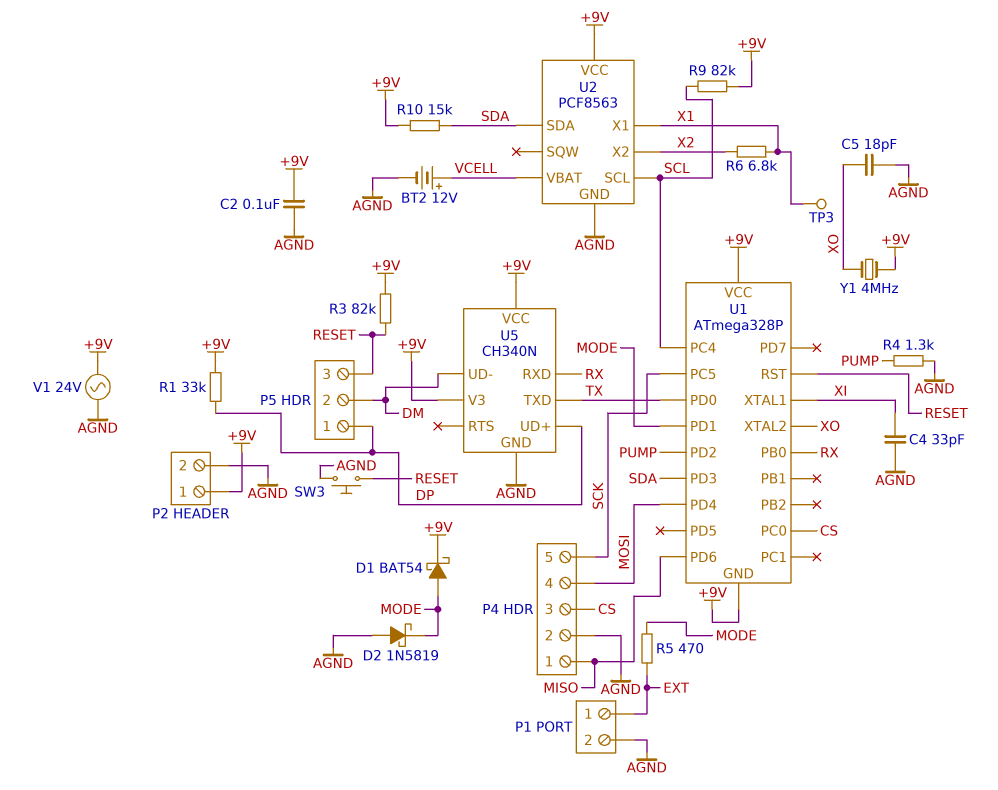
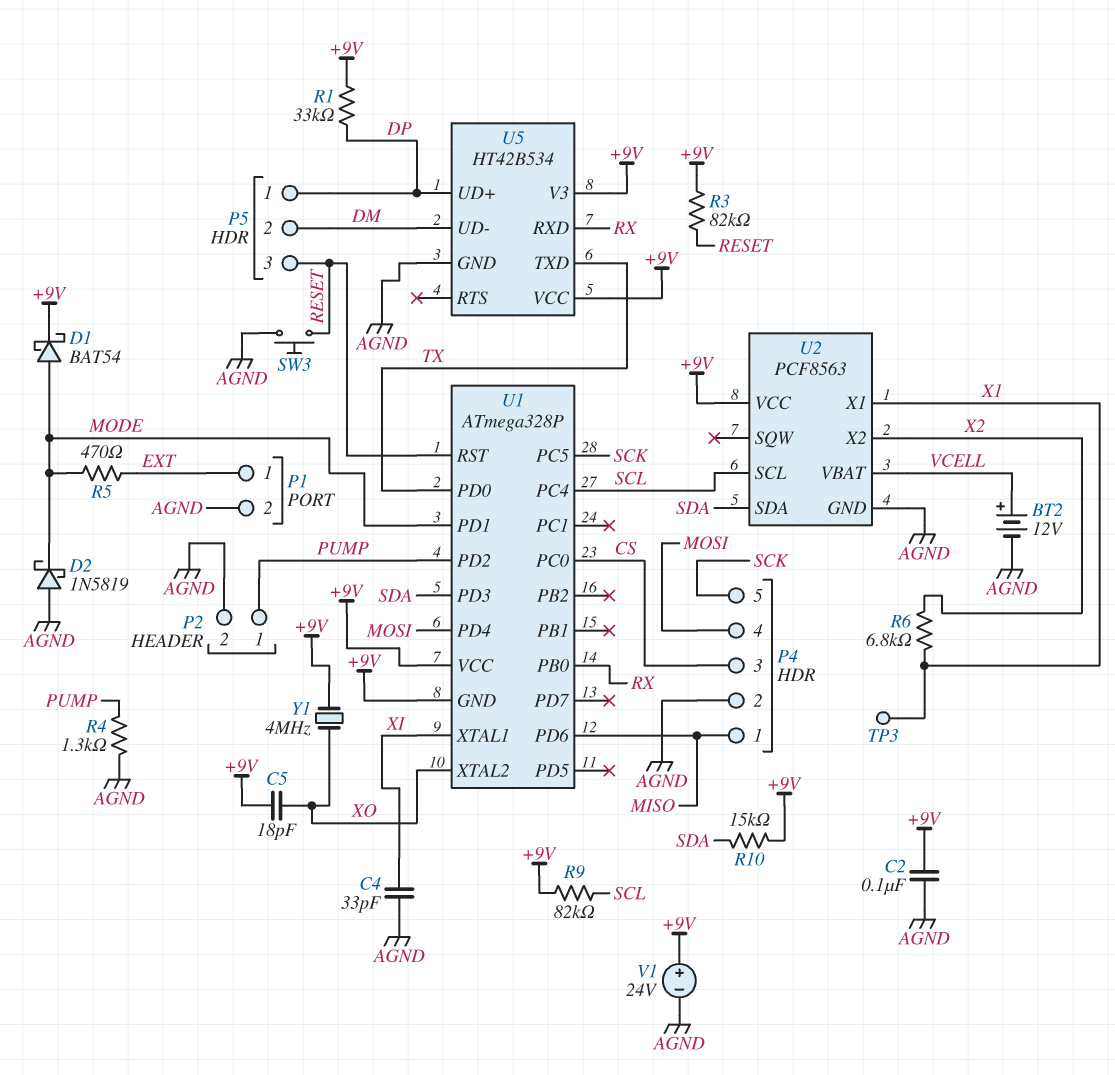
C5: 18pF (AGND, XO) -> 18pF (+9V, XO)
P2 pin 1: +9V -> PUMP
U5: CH340N -> HT42B534
V1: AC 24V (+9V, AGND) -> 24V (plus +9V, minus AGND)

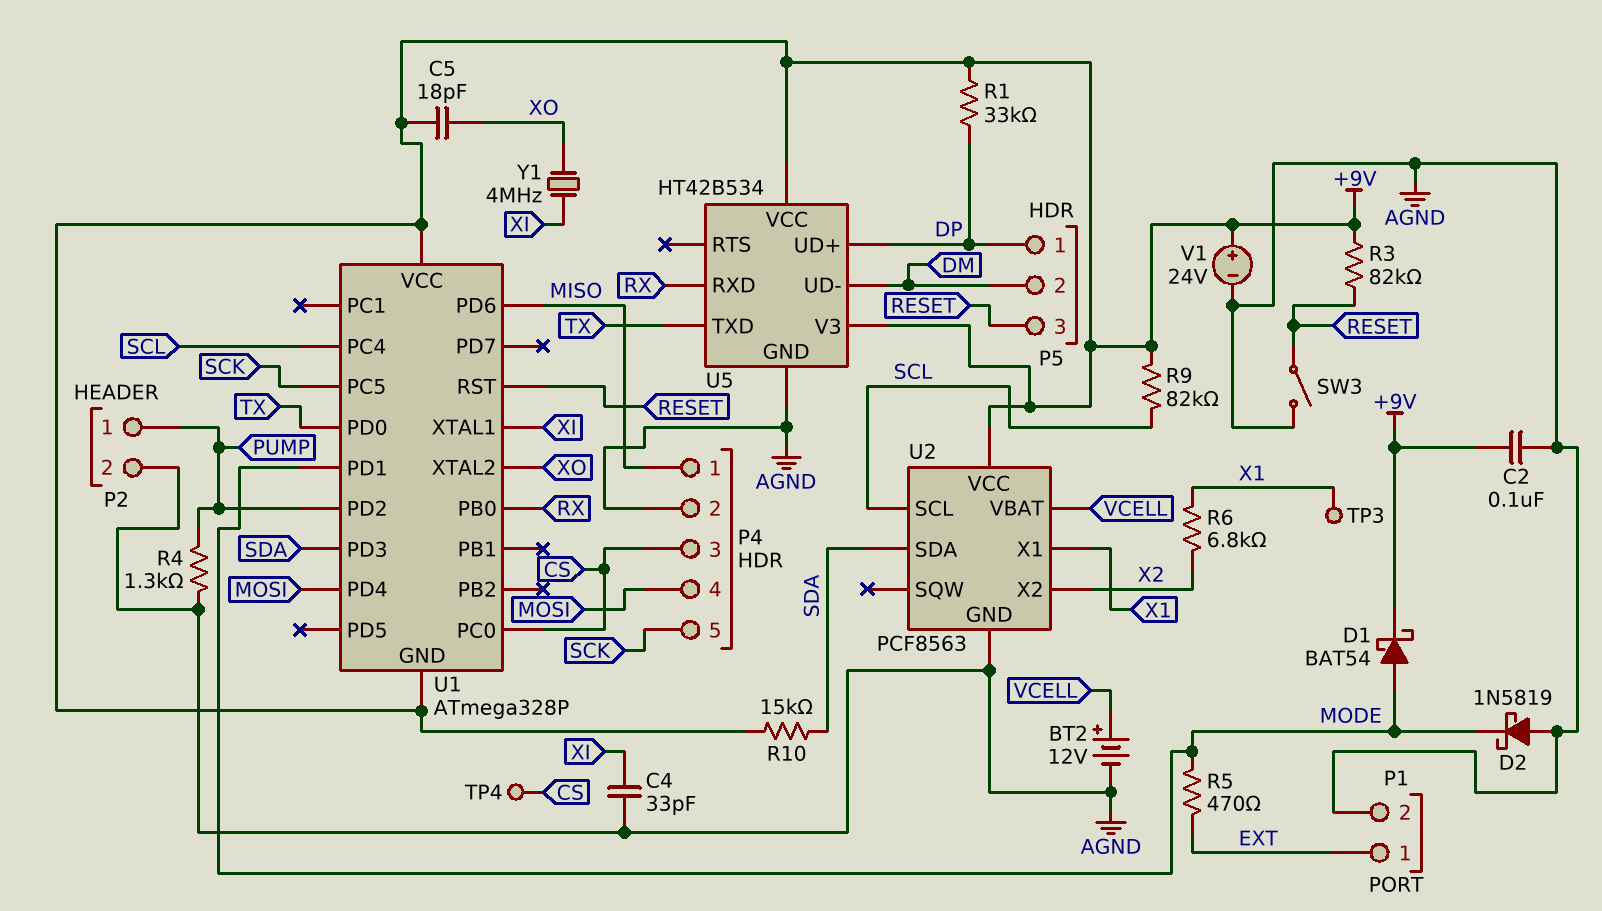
SW3: button (AGND, RESET) -> switch (AGND, RESET)
TP4: none -> test point (CS)
Y1: 4MHz (+9V, XO) -> 4MHz (XI, XO)

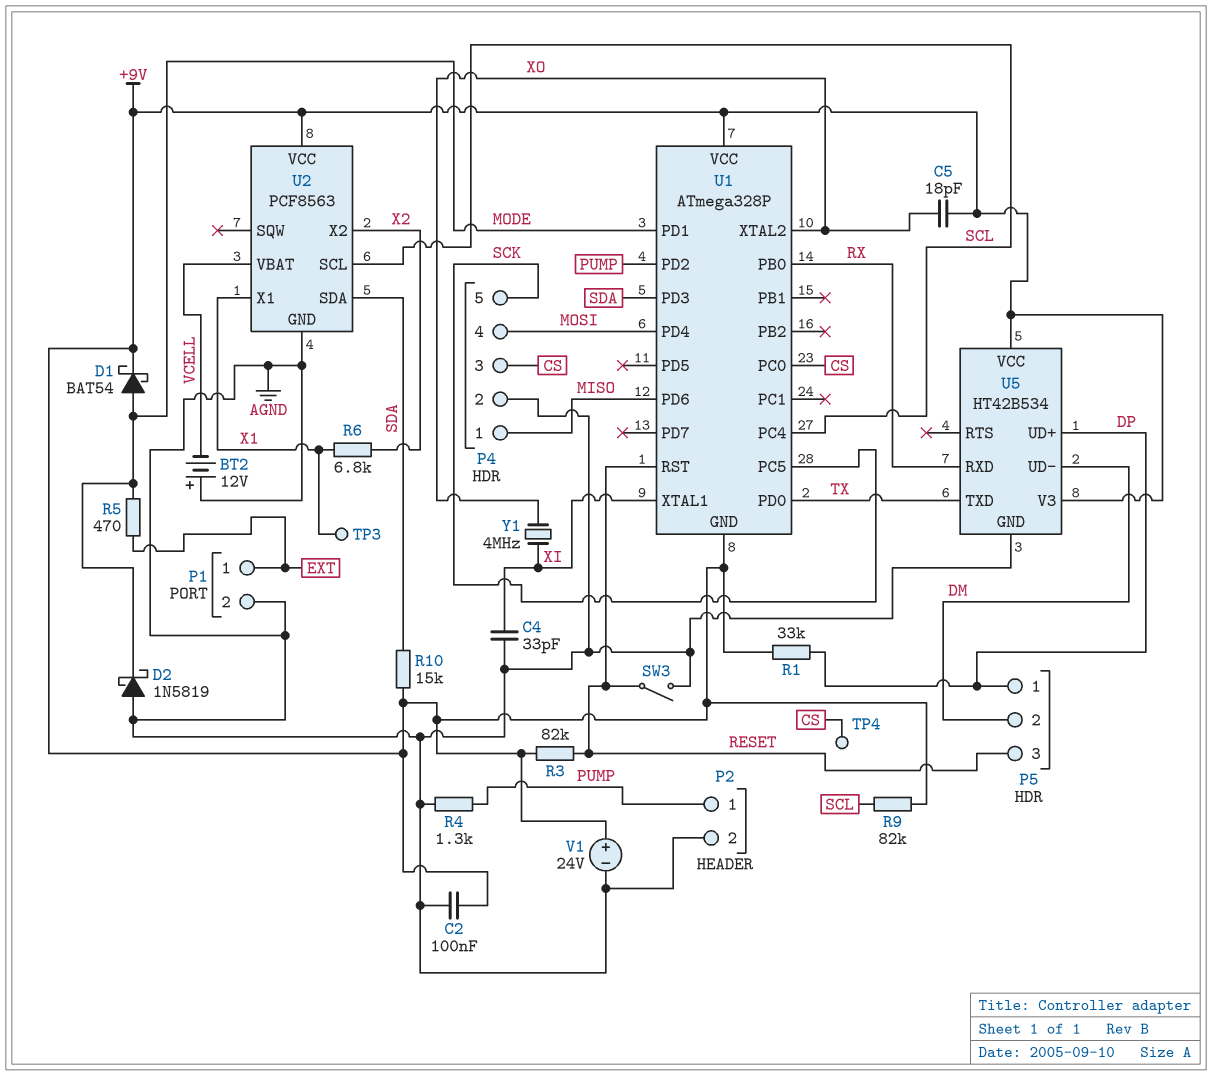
BT2: 12V (plus VCELL, minus AGND) -> 12V (plus AGND, minus VCELL)

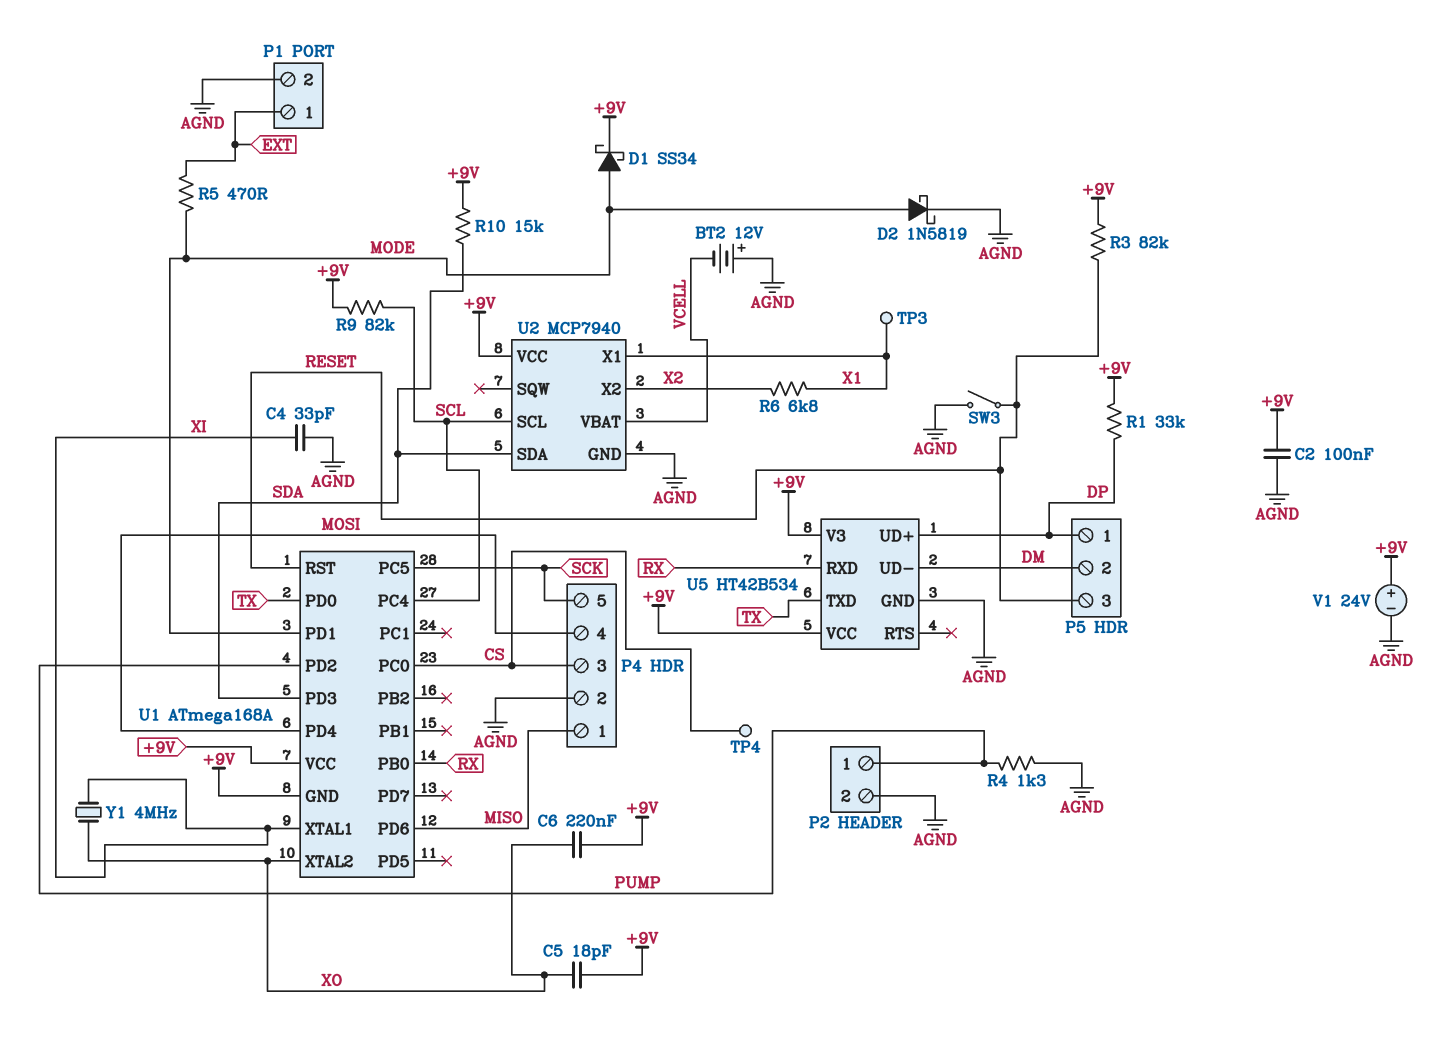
C6: none -> 220nF (+9V, XO)
D1: schottky BAT54 (A MODE, K +9V) -> schottky SS34 (A MODE, K +9V)
D2: schottky 1N5819 (A AGND, K MODE) -> schottky 1N5819 (A MODE, K AGND)
U1: ATmega328P -> ATmega168A
U2: PCF8563 -> MCP7940

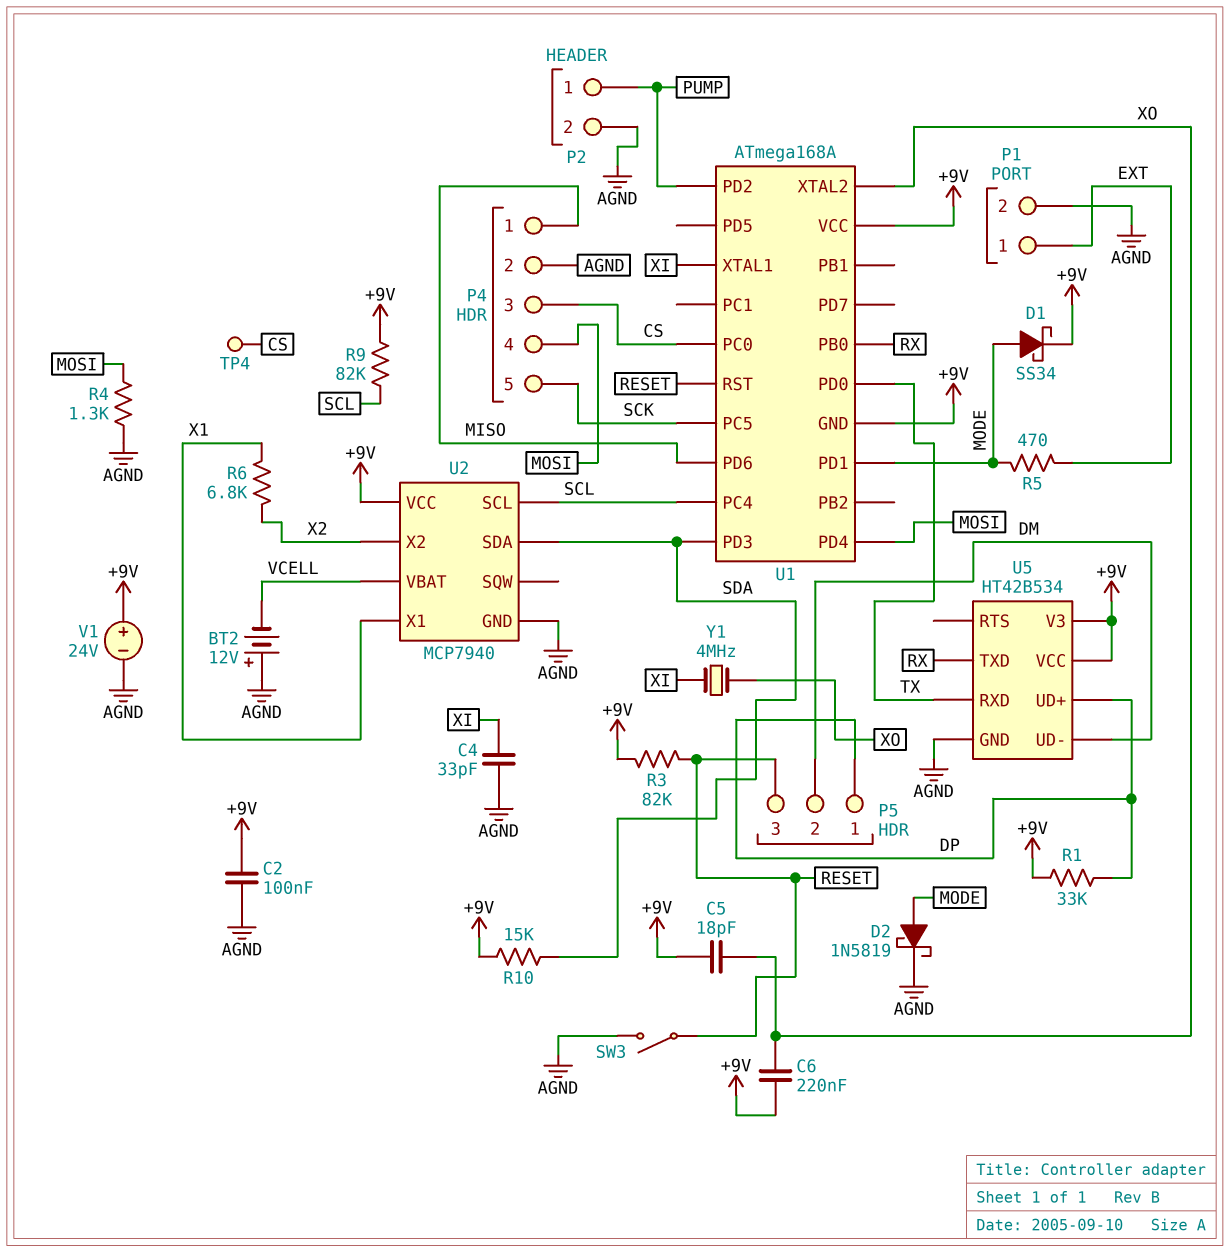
R4: 1.3k (AGND, PUMP) -> 1.3k (AGND, MOSI)
TP3: test point (X1) -> none
U5 pin RXD: RX -> TX
U5 pin TXD: TX -> RX

